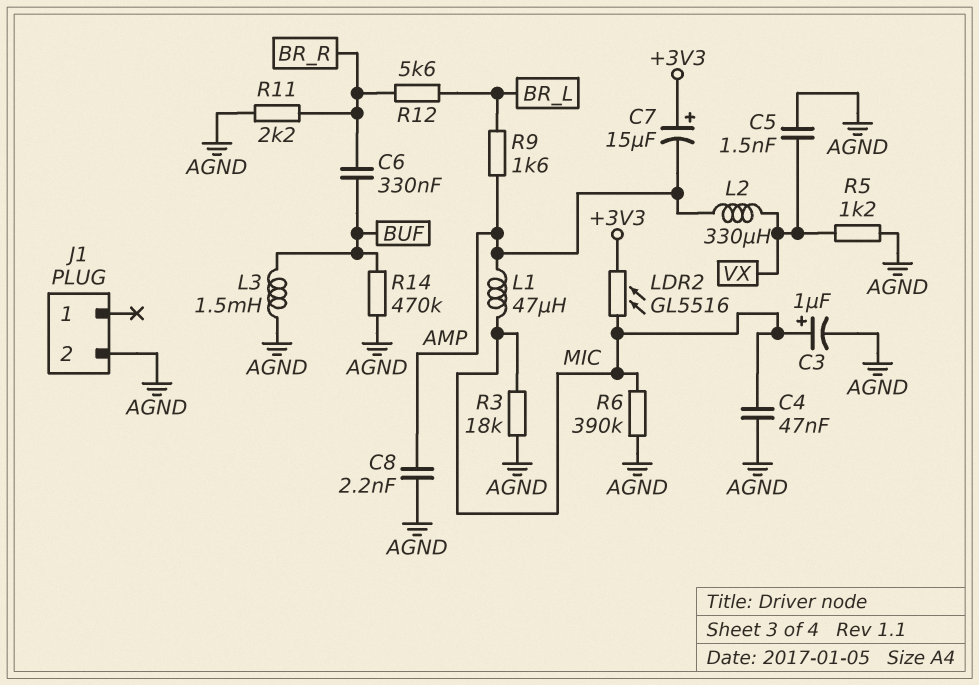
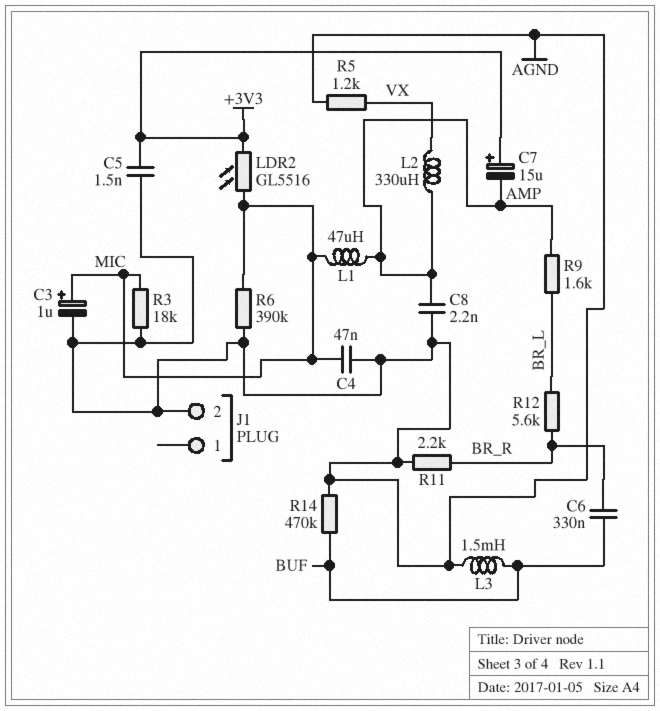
C5: 1.5nF (AGND, VX) -> 1.5nF (+3V3, AGND)

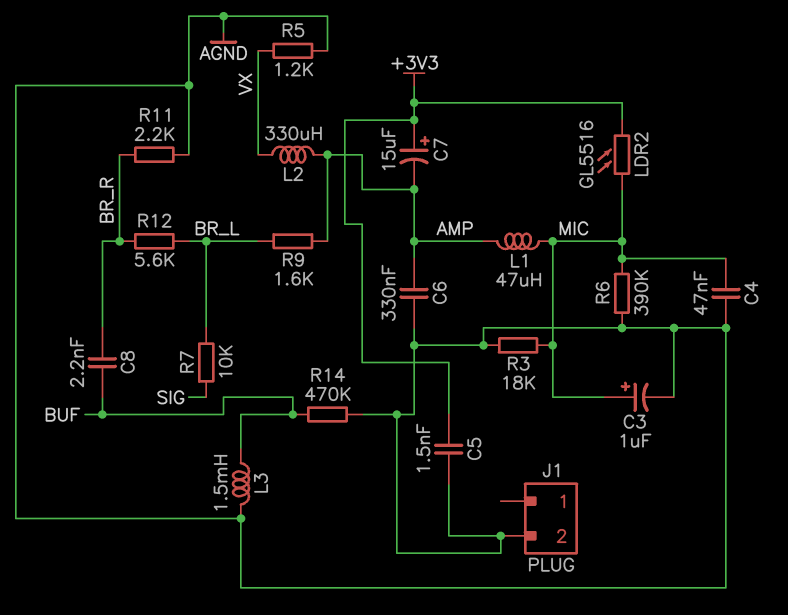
C6: 330nF (BR_R, BUF) -> 330nF (AGND, AMP)
C8: 2.2nF (AGND, AMP) -> 2.2nF (BR_R, BUF)
R7: none -> 10k (BR_L, SIG)

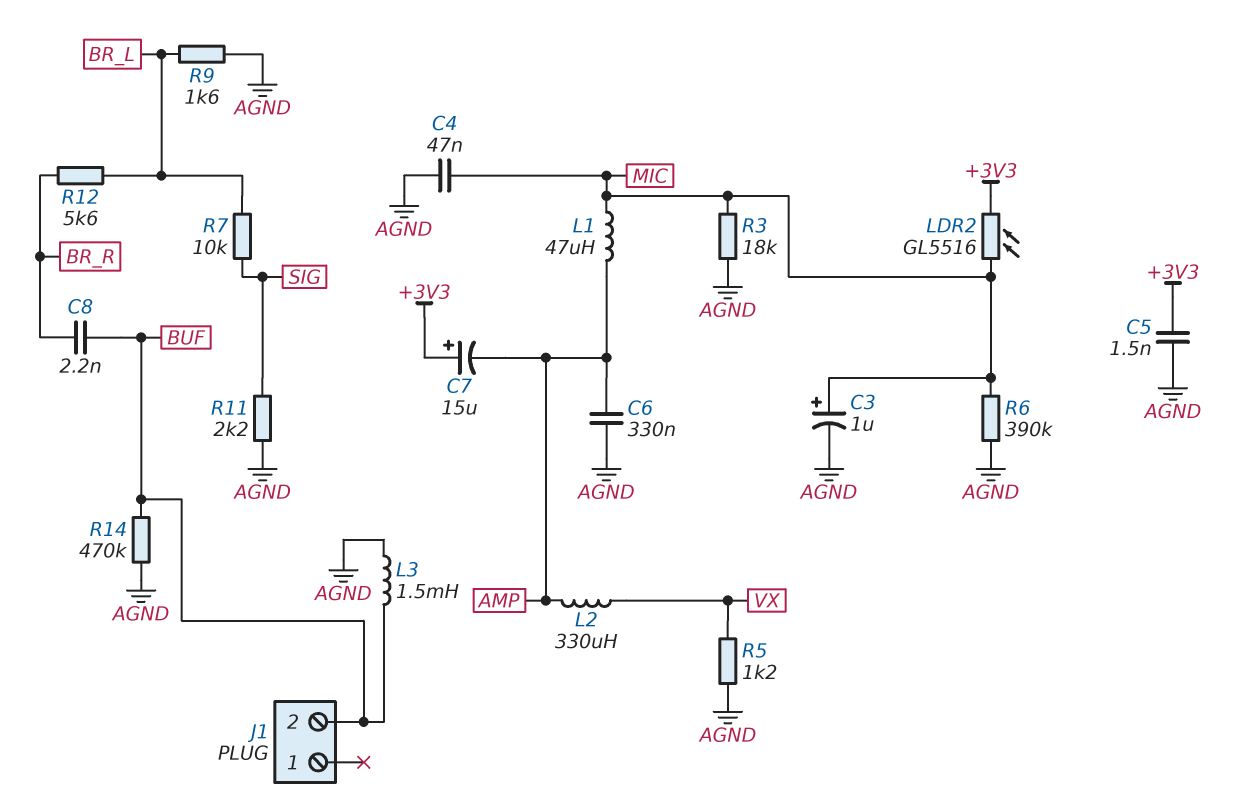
J1 pin 2: AGND -> BUF
R9: 1.6k (AMP, BR_L) -> 1.6k (AGND, BR_L)
R11: 2.2k (AGND, BR_R) -> 2.2k (AGND, SIG)

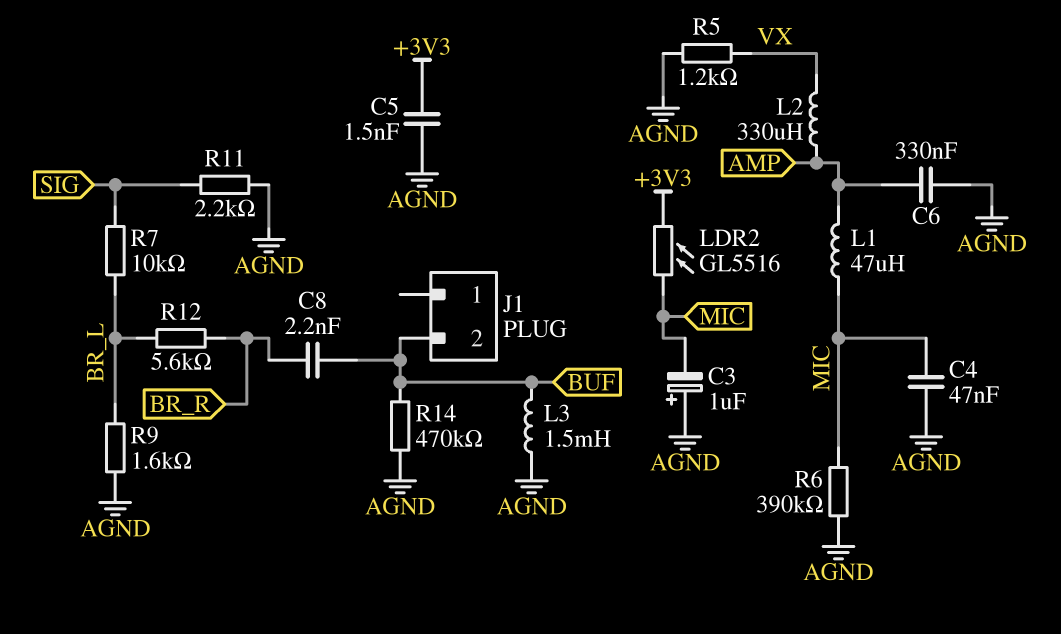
C3: 1uF (plus MIC, minus AGND) -> 1uF (plus AGND, minus MIC)
C7: 15uF (plus +3V3, minus AMP) -> none
R3: 18k (AGND, MIC) -> none

